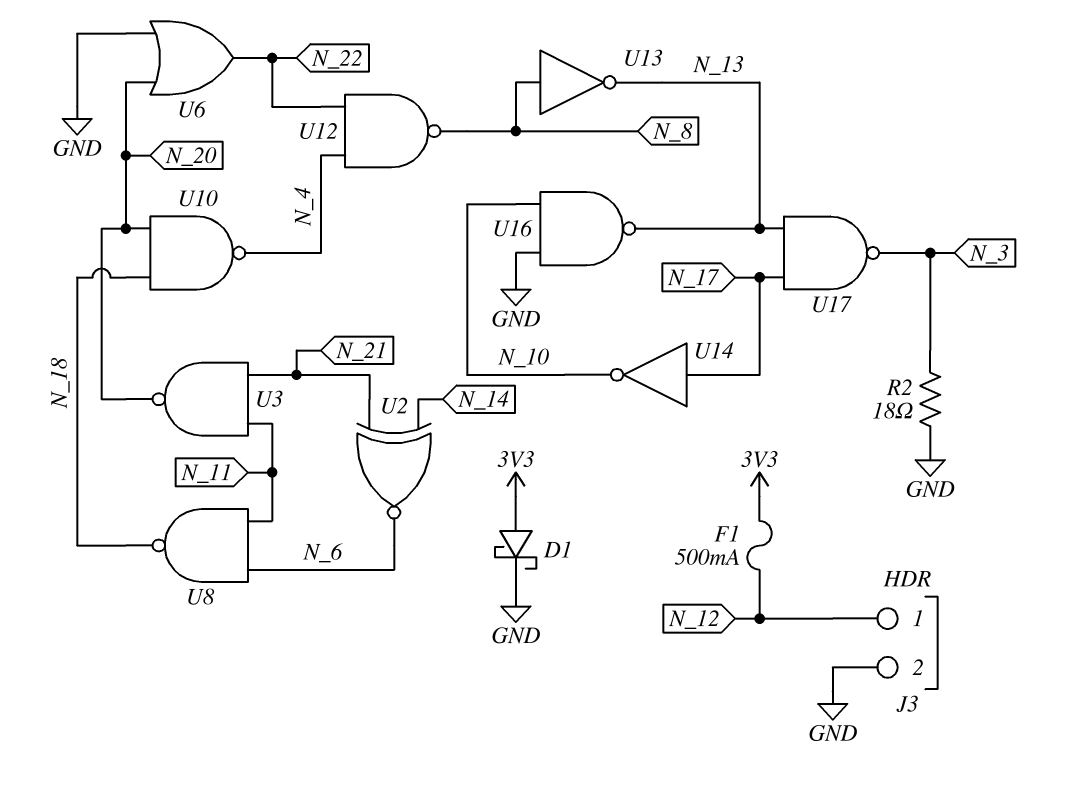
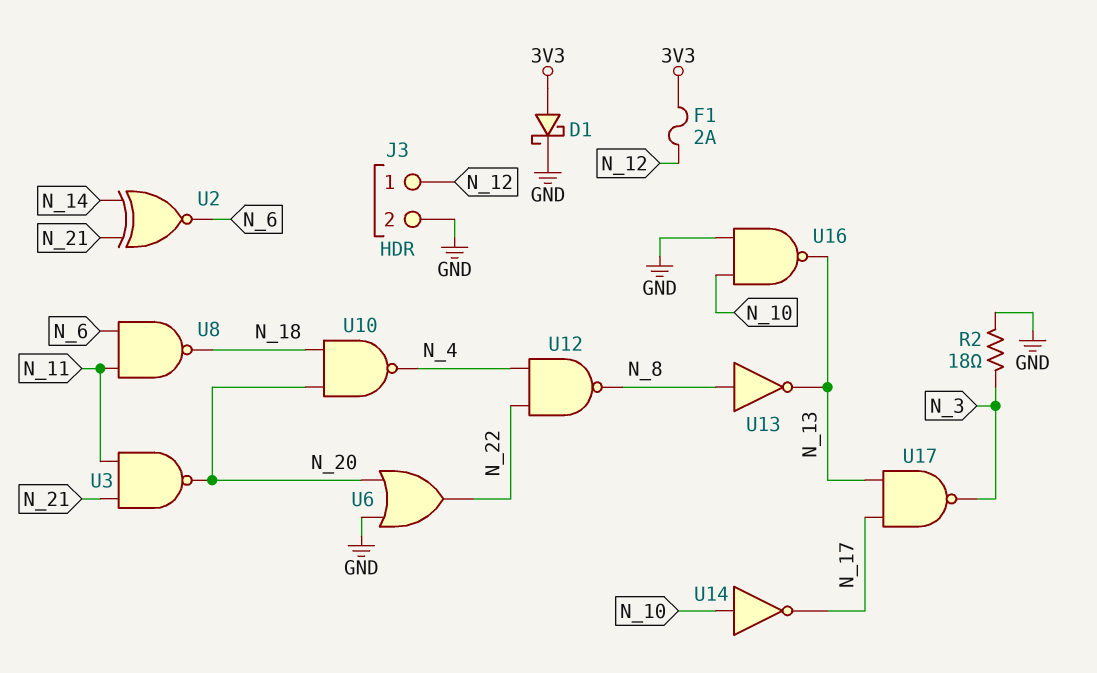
F1: 500mA (3V3, N_12) -> 2A (3V3, N_12)
U14: NOT (in N_17, out N_10) -> NOT (in N_10, out N_17)

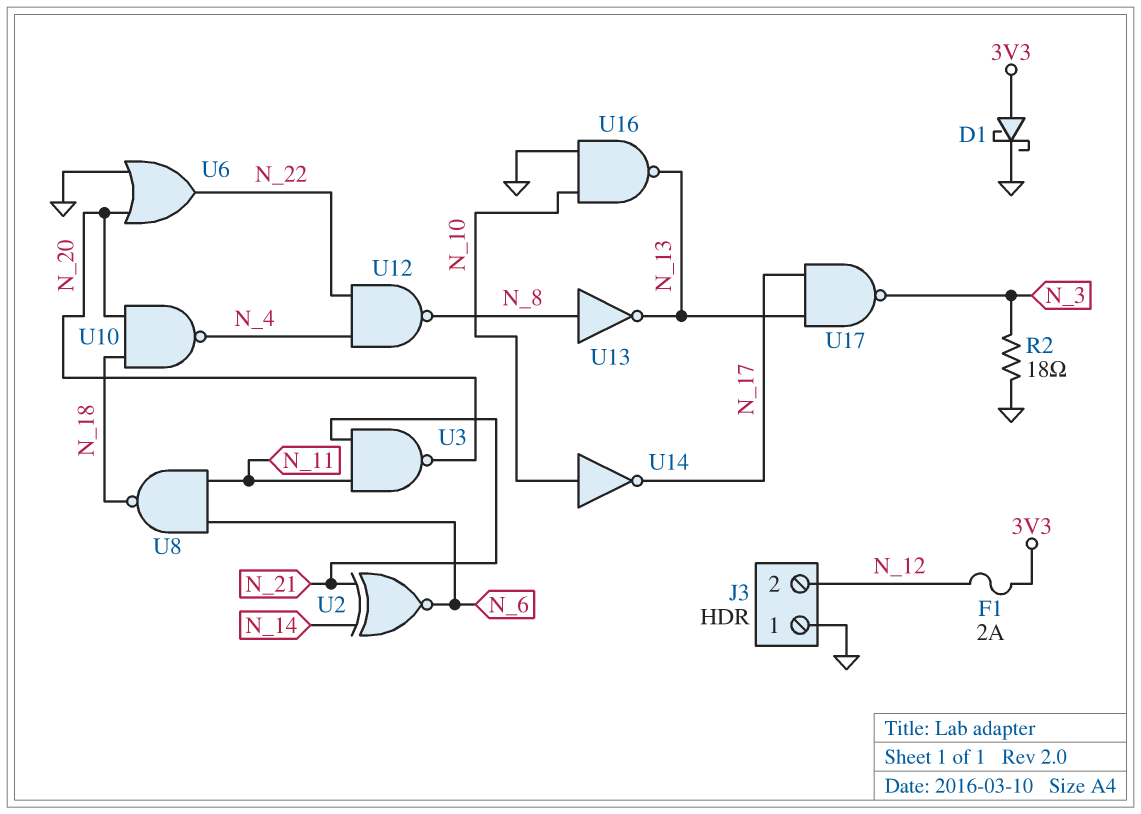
J3 pin 1: N_12 -> GND
J3 pin 2: GND -> N_12

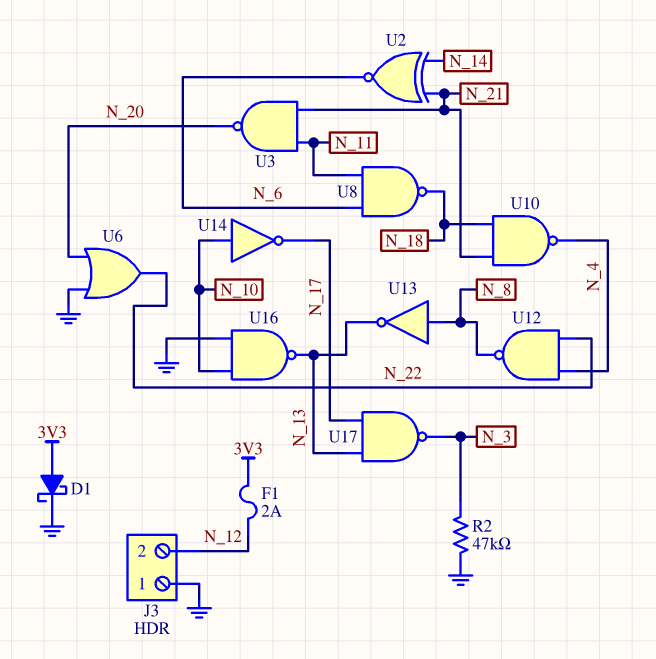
R2: 18 (GND, N_3) -> 47k (GND, N_3)
U10: NAND (in N_18, in N_20, out N_4) -> NAND (in N_18, in N_21, out N_4)

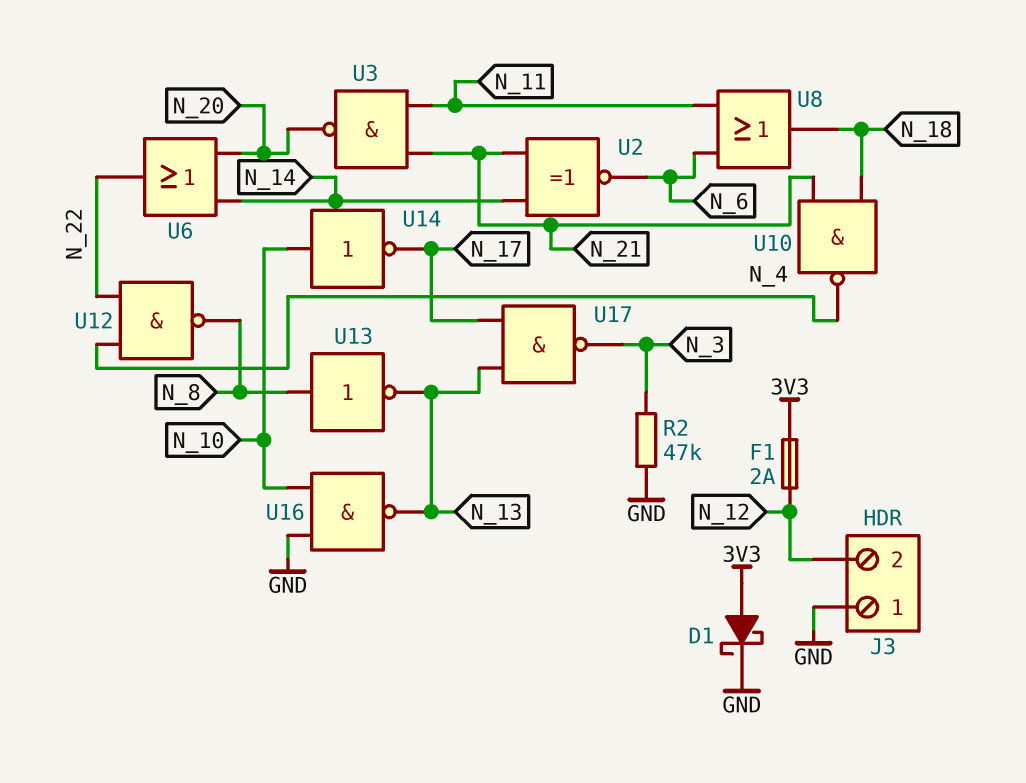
U6: OR (in GND, in N_20, out N_22) -> OR (in N_14, in N_20, out N_22)
U8: NAND (in N_6, in N_11, out N_18) -> OR (in N_6, in N_11, out N_18)

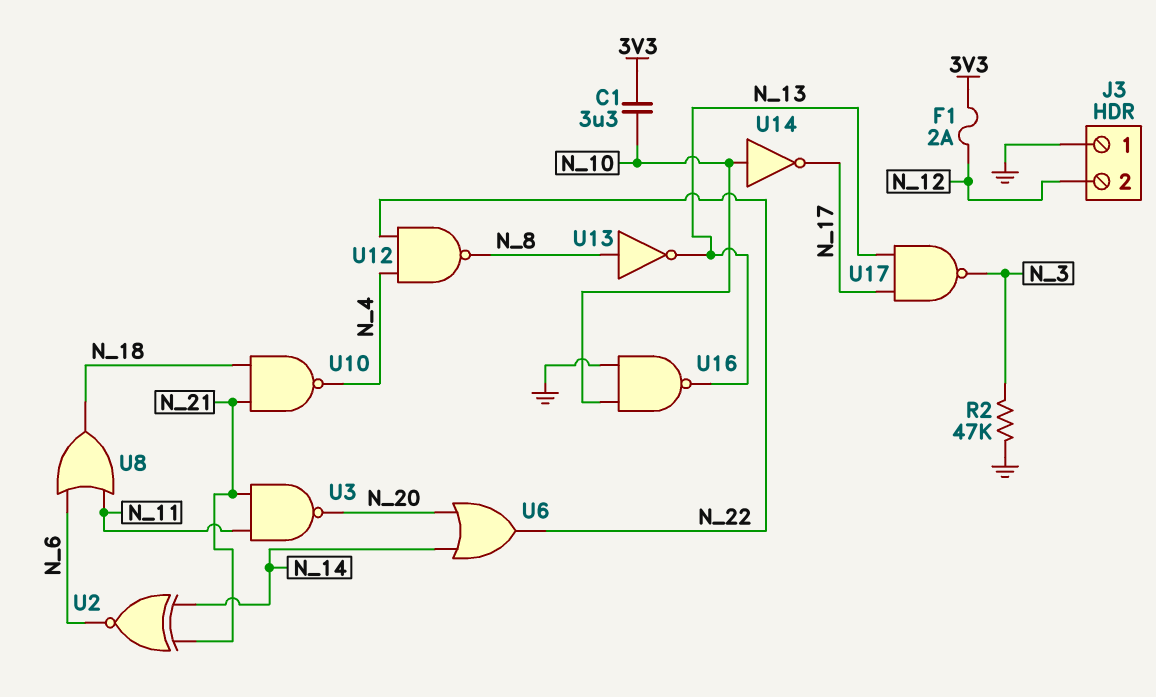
C1: none -> 3.3uF (3V3, N_10)
D1: schottky (A 3V3, K GND) -> none

